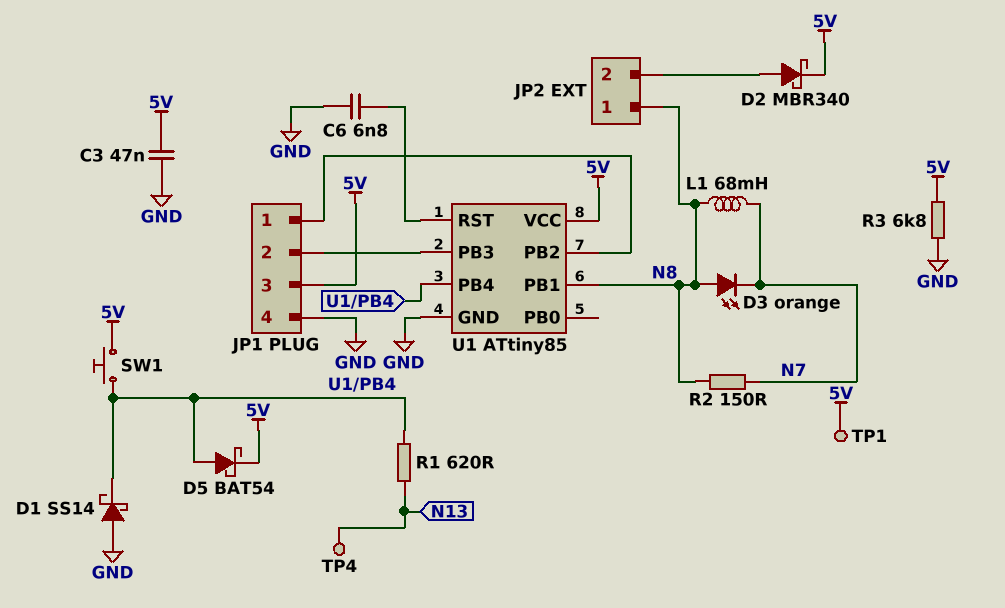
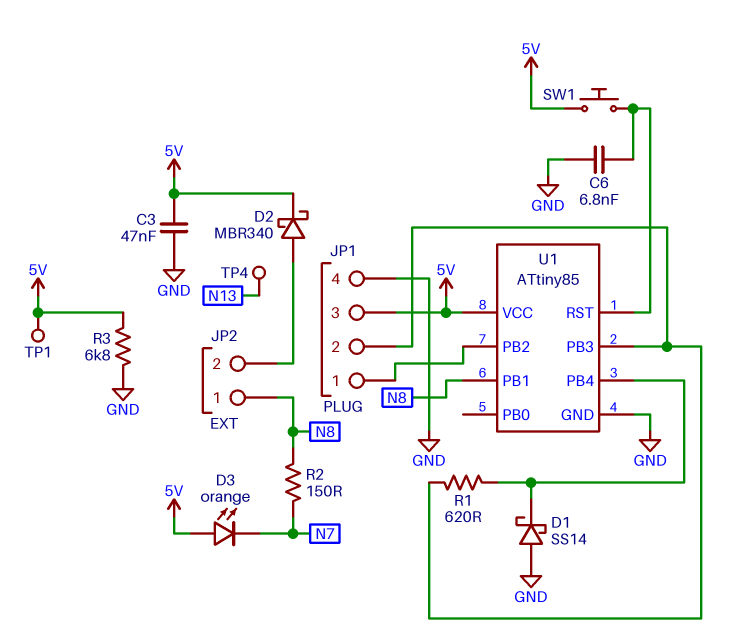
D3: LED orange (A N8, K N7) -> LED orange (A 5V, K N7)
D5: schottky BAT54 (A U1/PB4, K 5V) -> none
L1: 68mH (N7, N8) -> none
R1: 620 (N13, U1/PB4) -> 620 (JP1/2, U1/PB4)
SW1: button (5V, U1/PB4) -> button (5V, U1/RST)

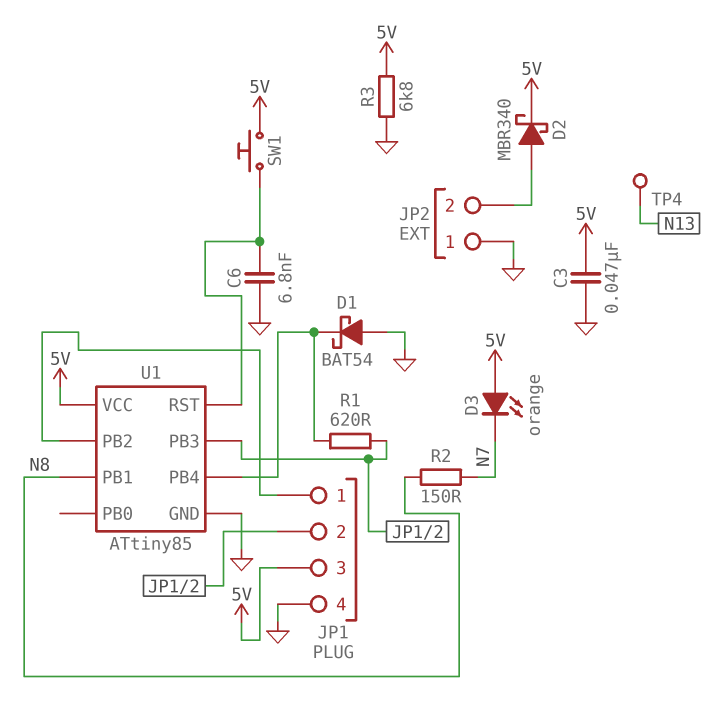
D1: schottky SS14 (A GND, K U1/PB4) -> schottky BAT54 (A GND, K U1/PB4)
JP2 pin 1: N8 -> GND
TP1: test point (5V) -> none

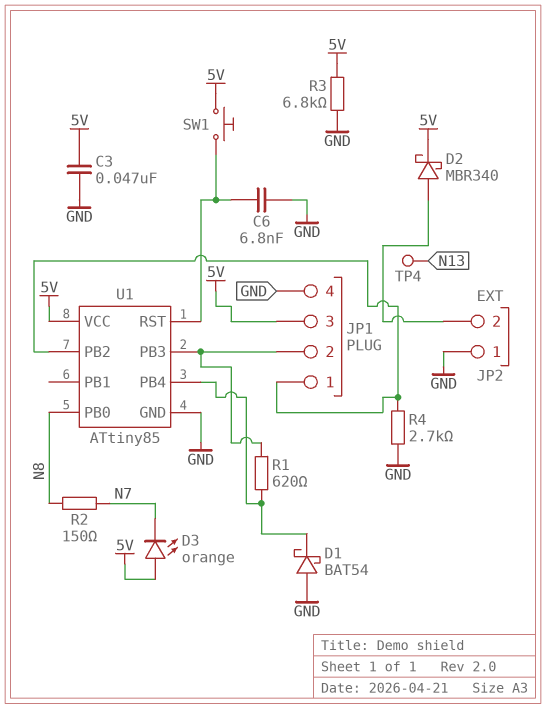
R4: none -> 2.7k (GND, JP1/1)
U1 pin PB0: none -> N8
U1 pin PB1: N8 -> none

